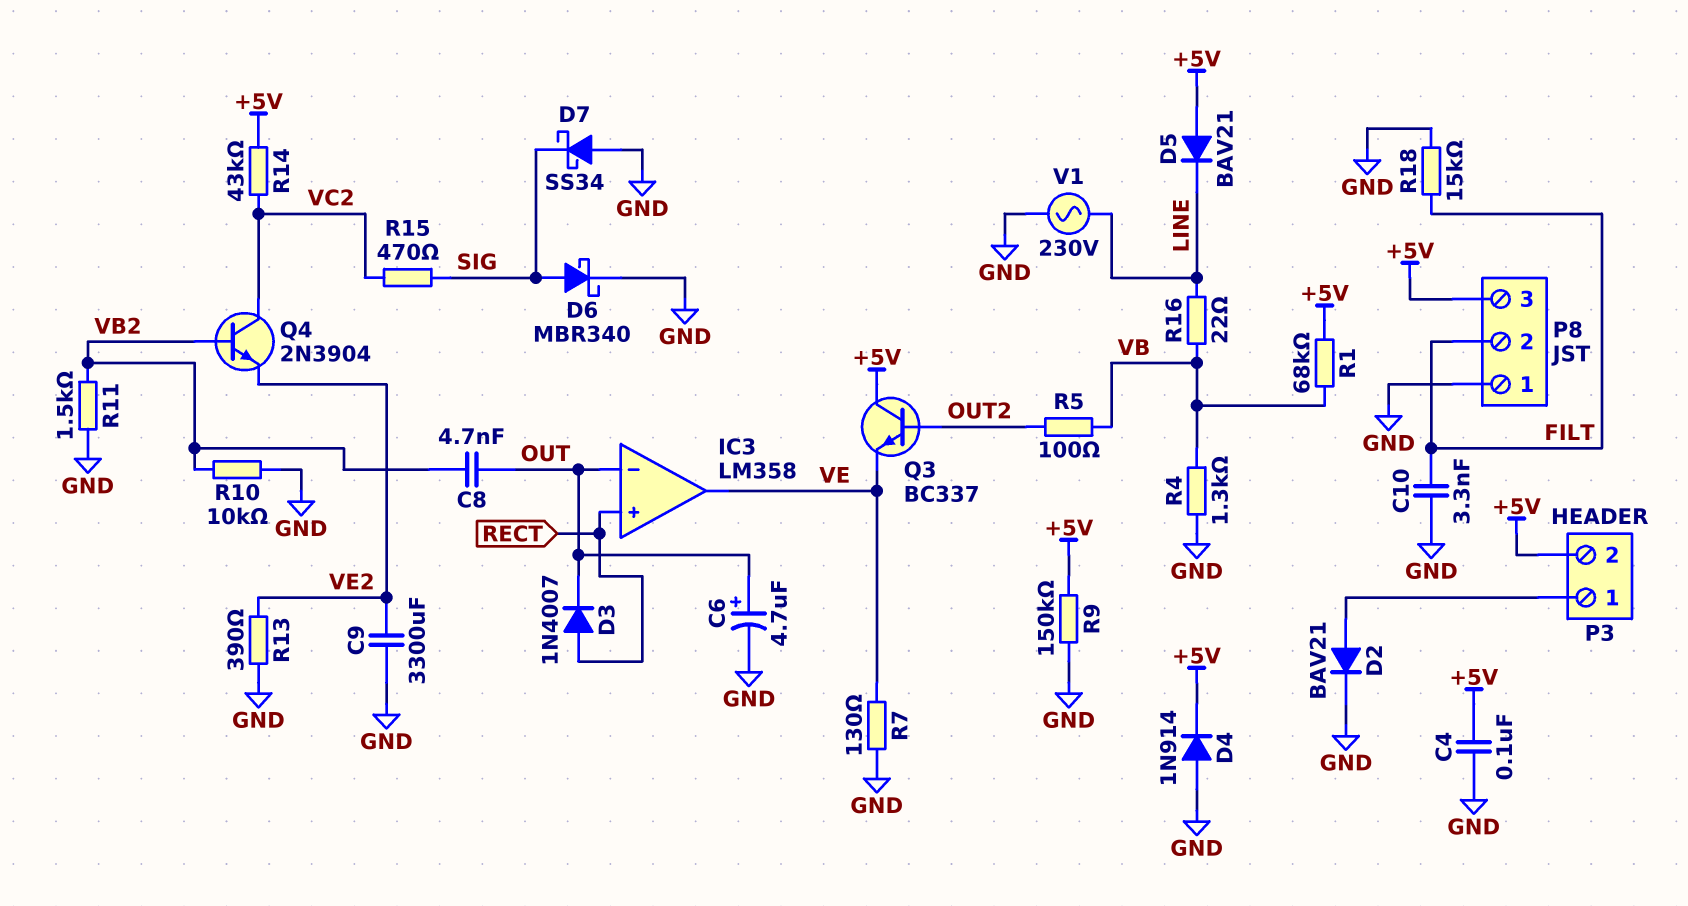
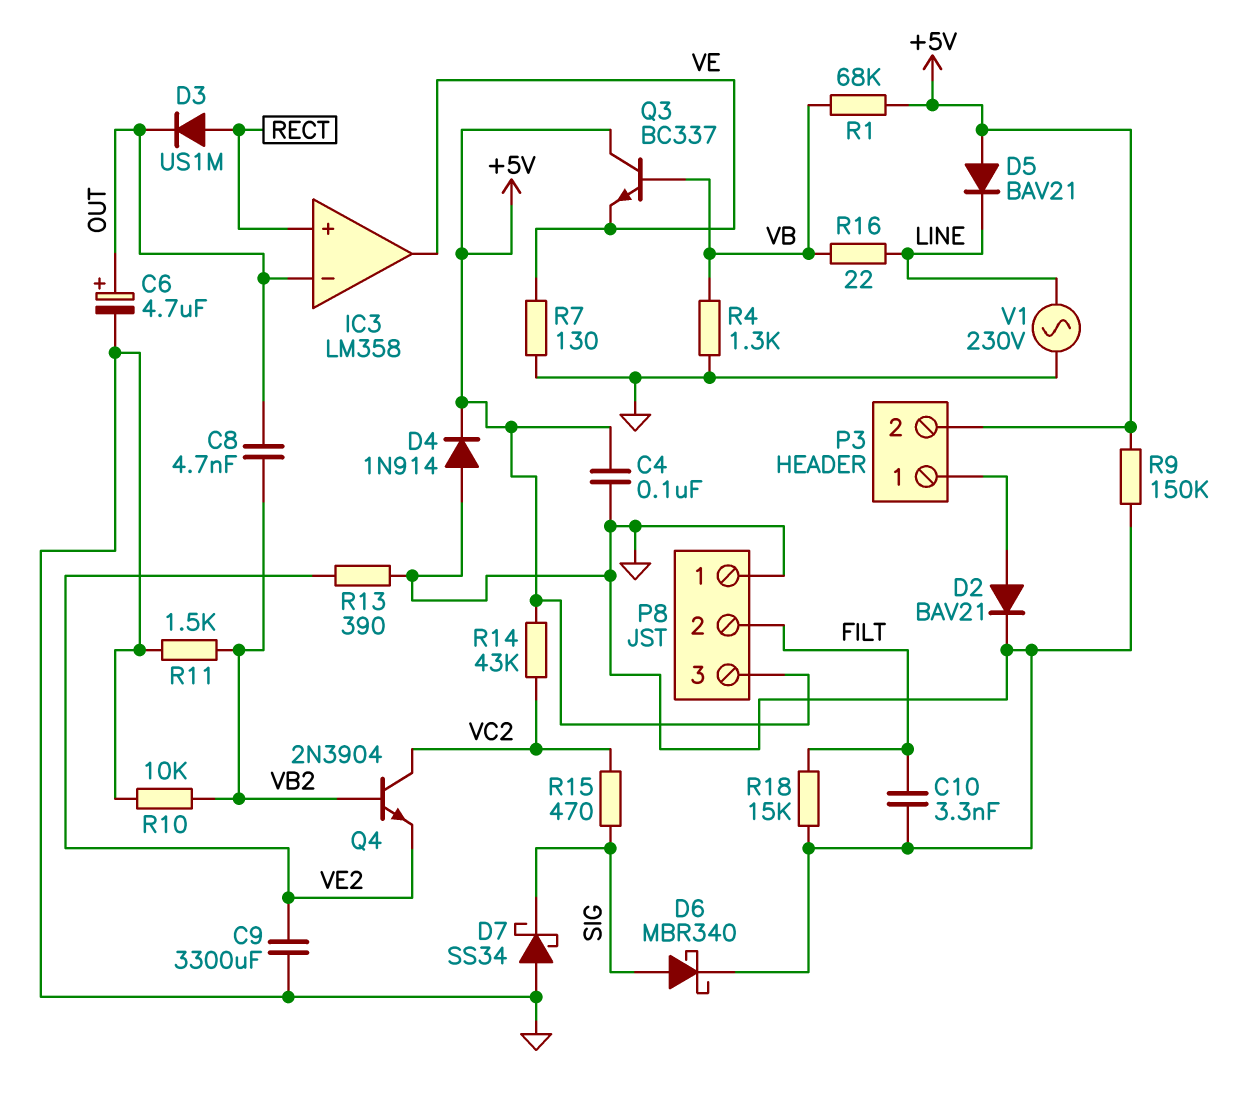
D3: diode 1N4007 (A RECT, K OUT) -> diode US1M (A RECT, K OUT)
Q3: NPN BC337 (B OUT2, C +5V, E VE) -> NPN BC337 (B VB, C +5V, E VE)
R5: 100 (OUT2, VB) -> none

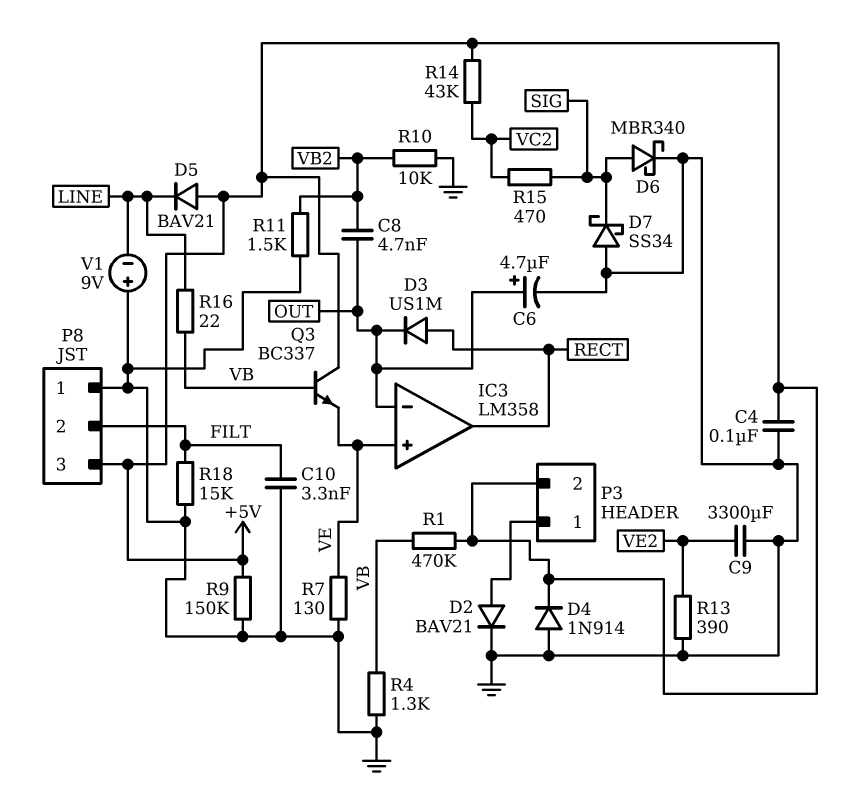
IC3 pin in+: RECT -> VE
IC3 pin out: VE -> RECT
Q4: NPN 2N3904 (B VB2, C VC2, E VE2) -> none
R1: 68k (+5V, VB) -> 470k (+5V, VB)
V1: AC 230V (GND, LINE) -> 9V (plus GND, minus LINE)

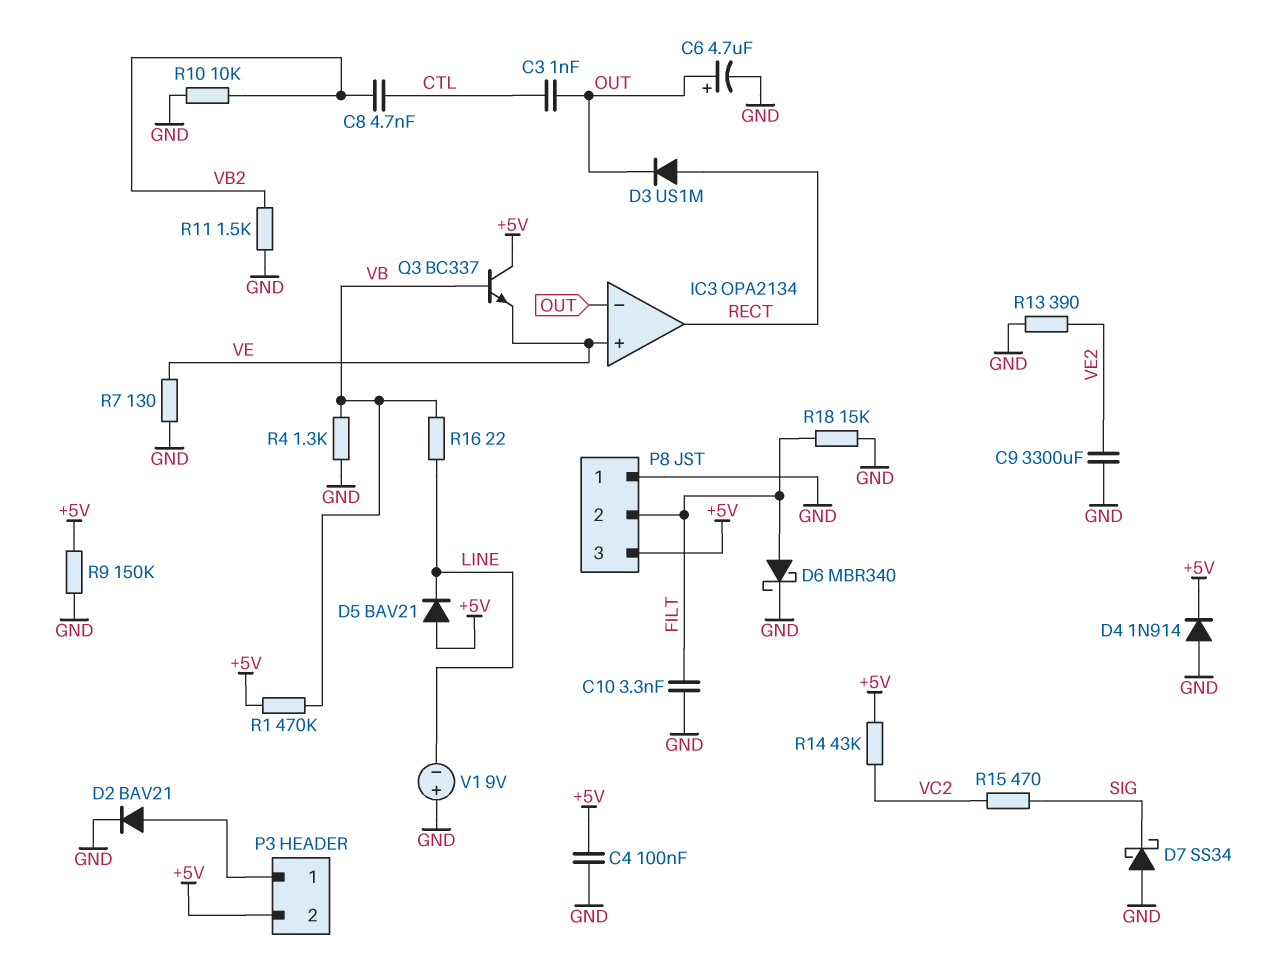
C3: none -> 1nF (CTL, OUT)
C8: 4.7nF (OUT, VB2) -> 4.7nF (CTL, VB2)
D6: schottky MBR340 (A SIG, K GND) -> schottky MBR340 (A FILT, K GND)
IC3: LM358 -> OPA2134

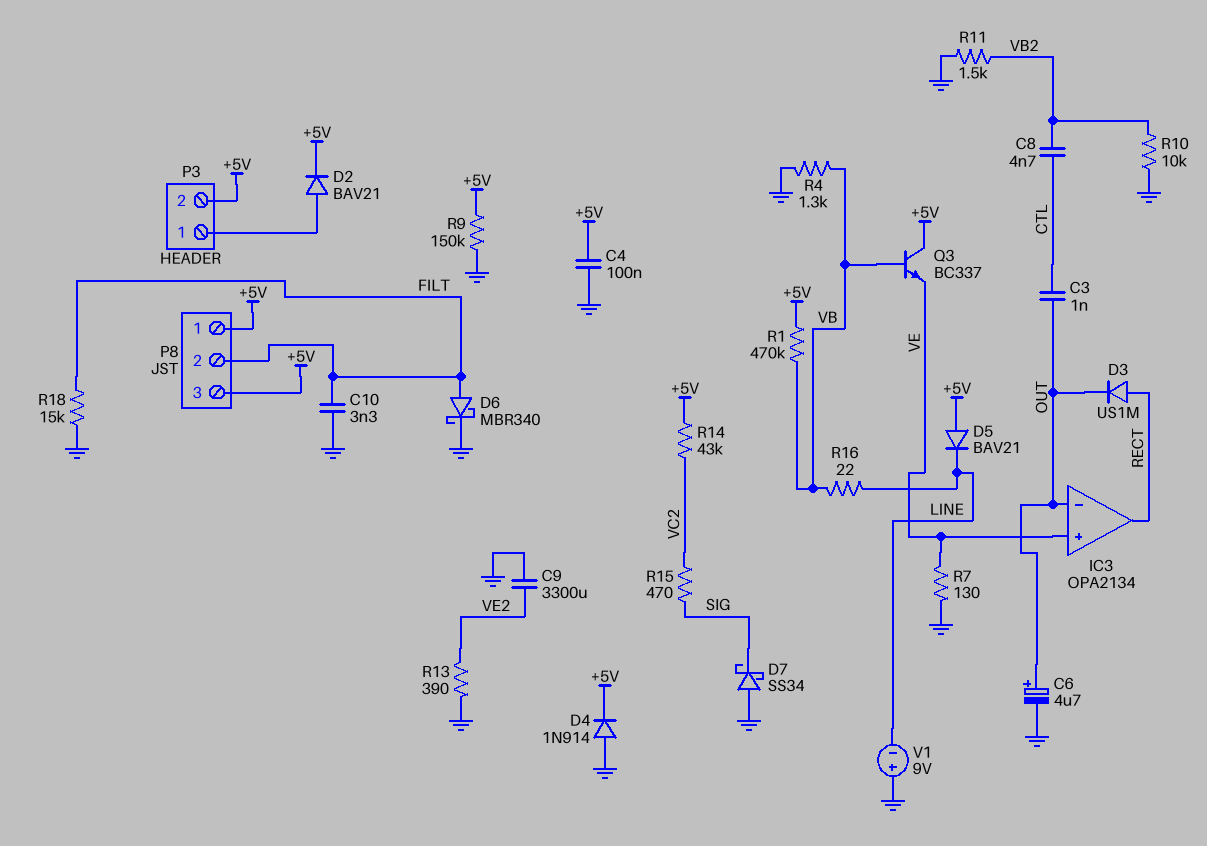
D2: diode BAV21 (A P3/1, K GND) -> diode BAV21 (A P3/1, K +5V)
P8 pin 1: GND -> +5V

